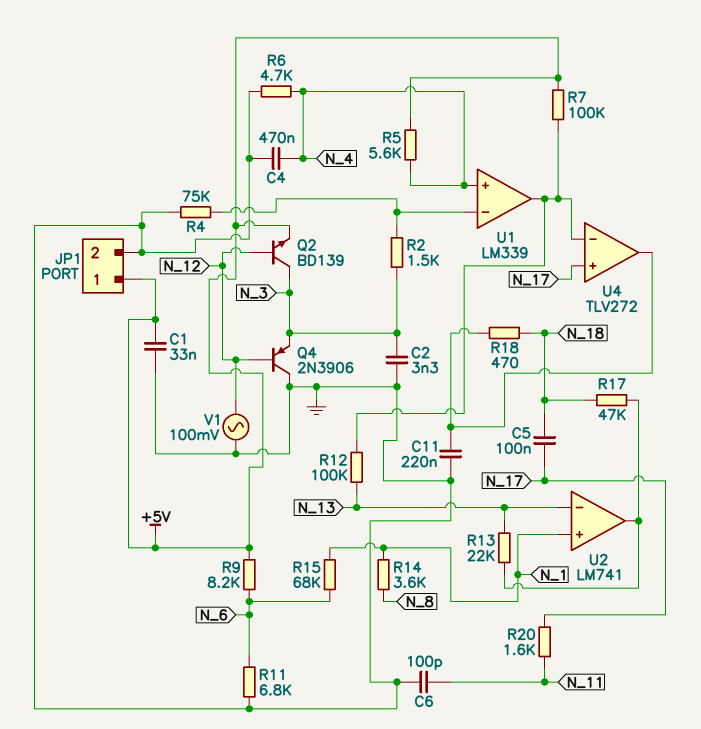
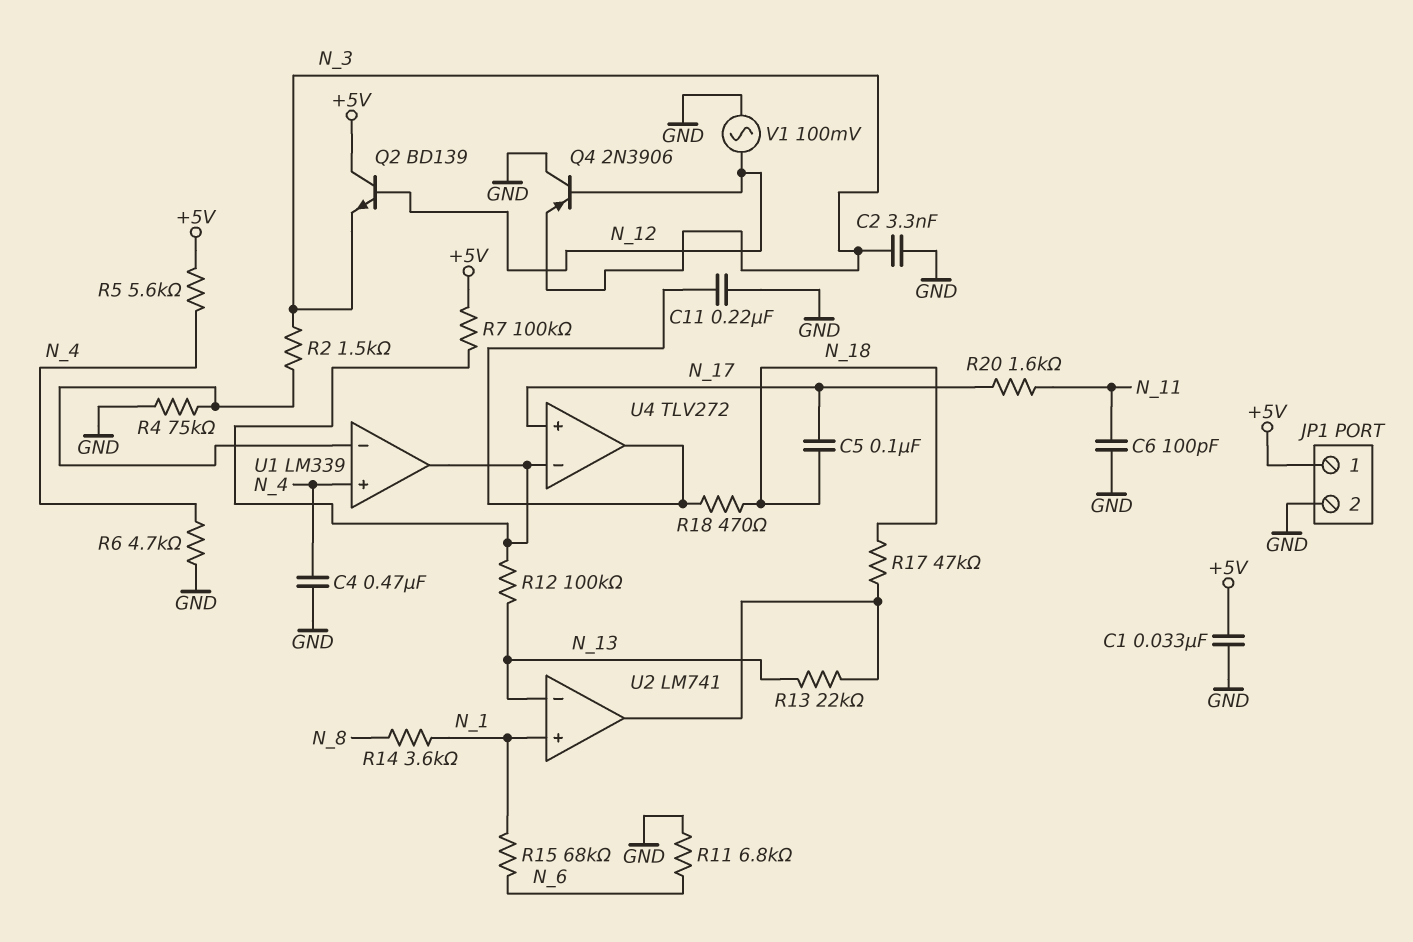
Q2: NPN BD139 (B N_12, C N_3, E +5V) -> NPN BD139 (B N_12, C +5V, E N_3)
R9: 8.2k (+5V, N_6) -> none

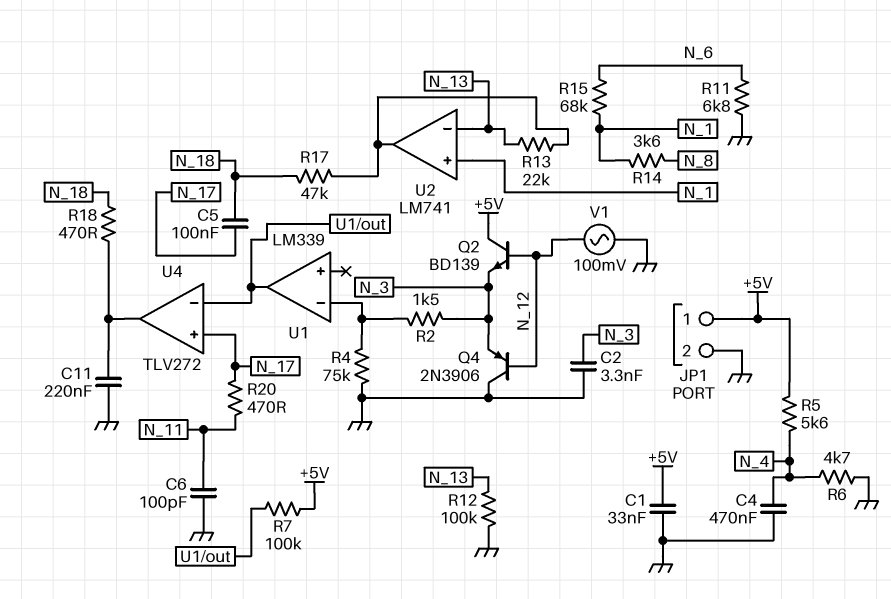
R12: 100k (N_13, U1/out) -> 100k (GND, N_13)
R20: 1.6k (N_11, N_17) -> 470 (N_11, N_17)
U1 pin in+: N_4 -> none

